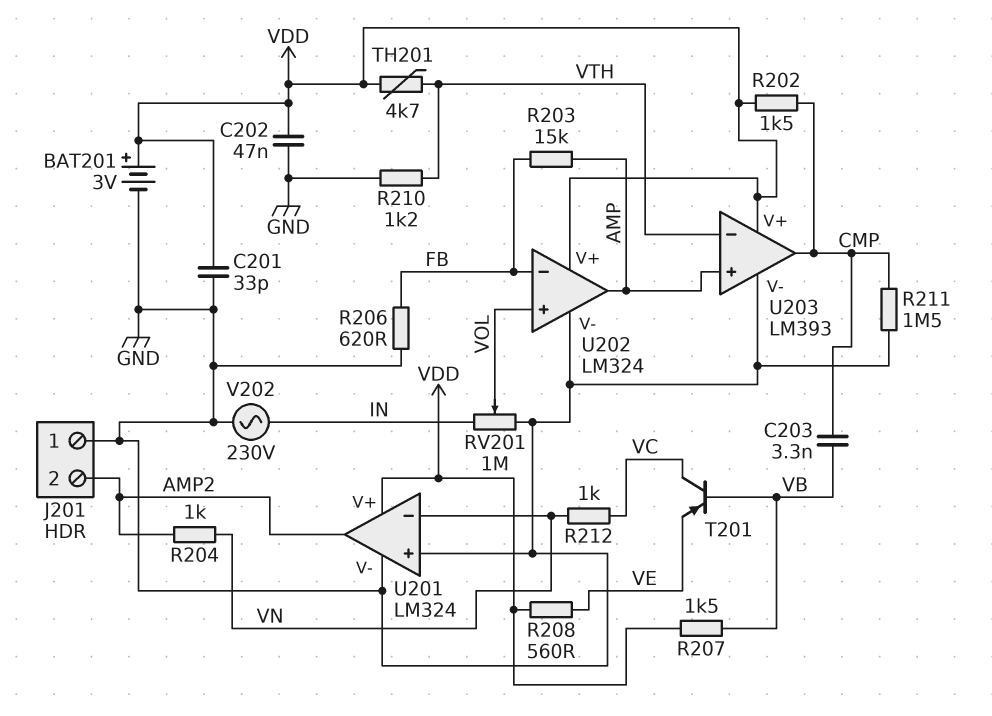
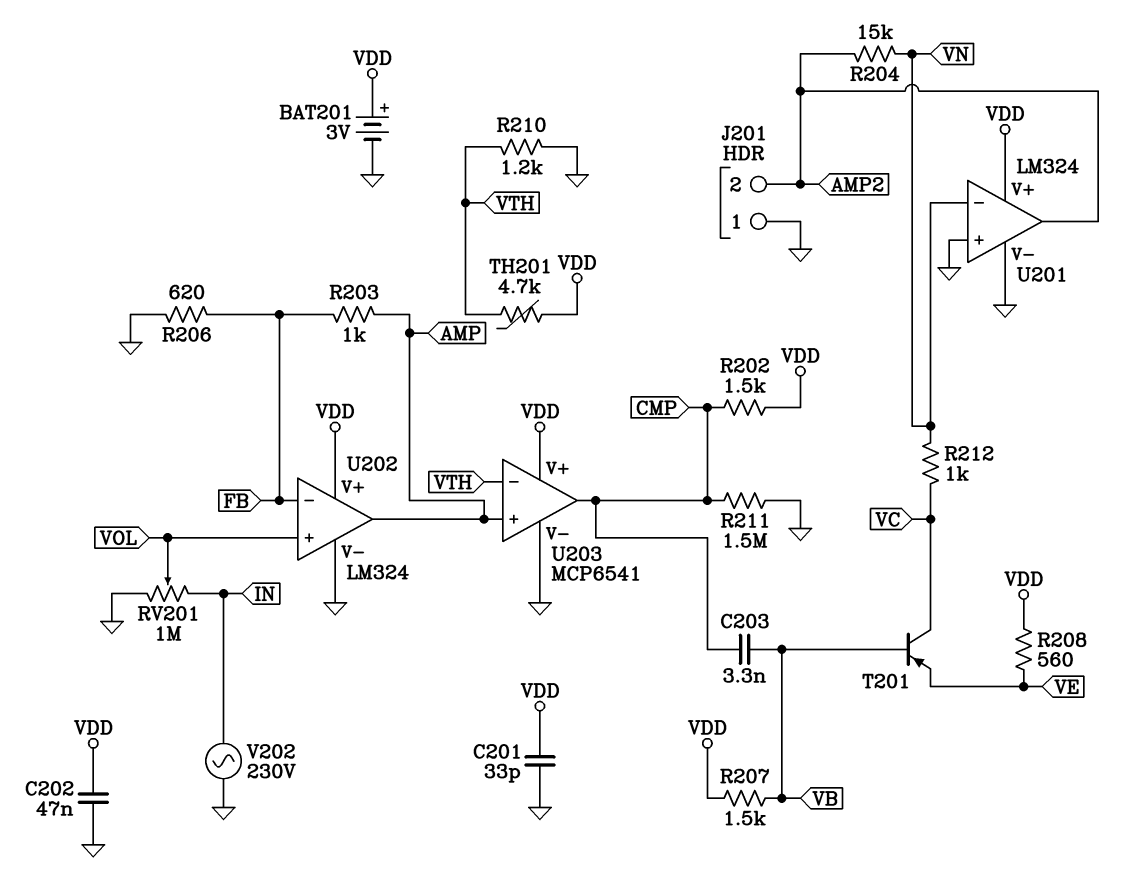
R203: 15k (AMP, FB) -> 1k (AMP, FB)
R204: 1k (AMP2, VN) -> 15k (AMP2, VN)
U203: LM393 -> MCP6541

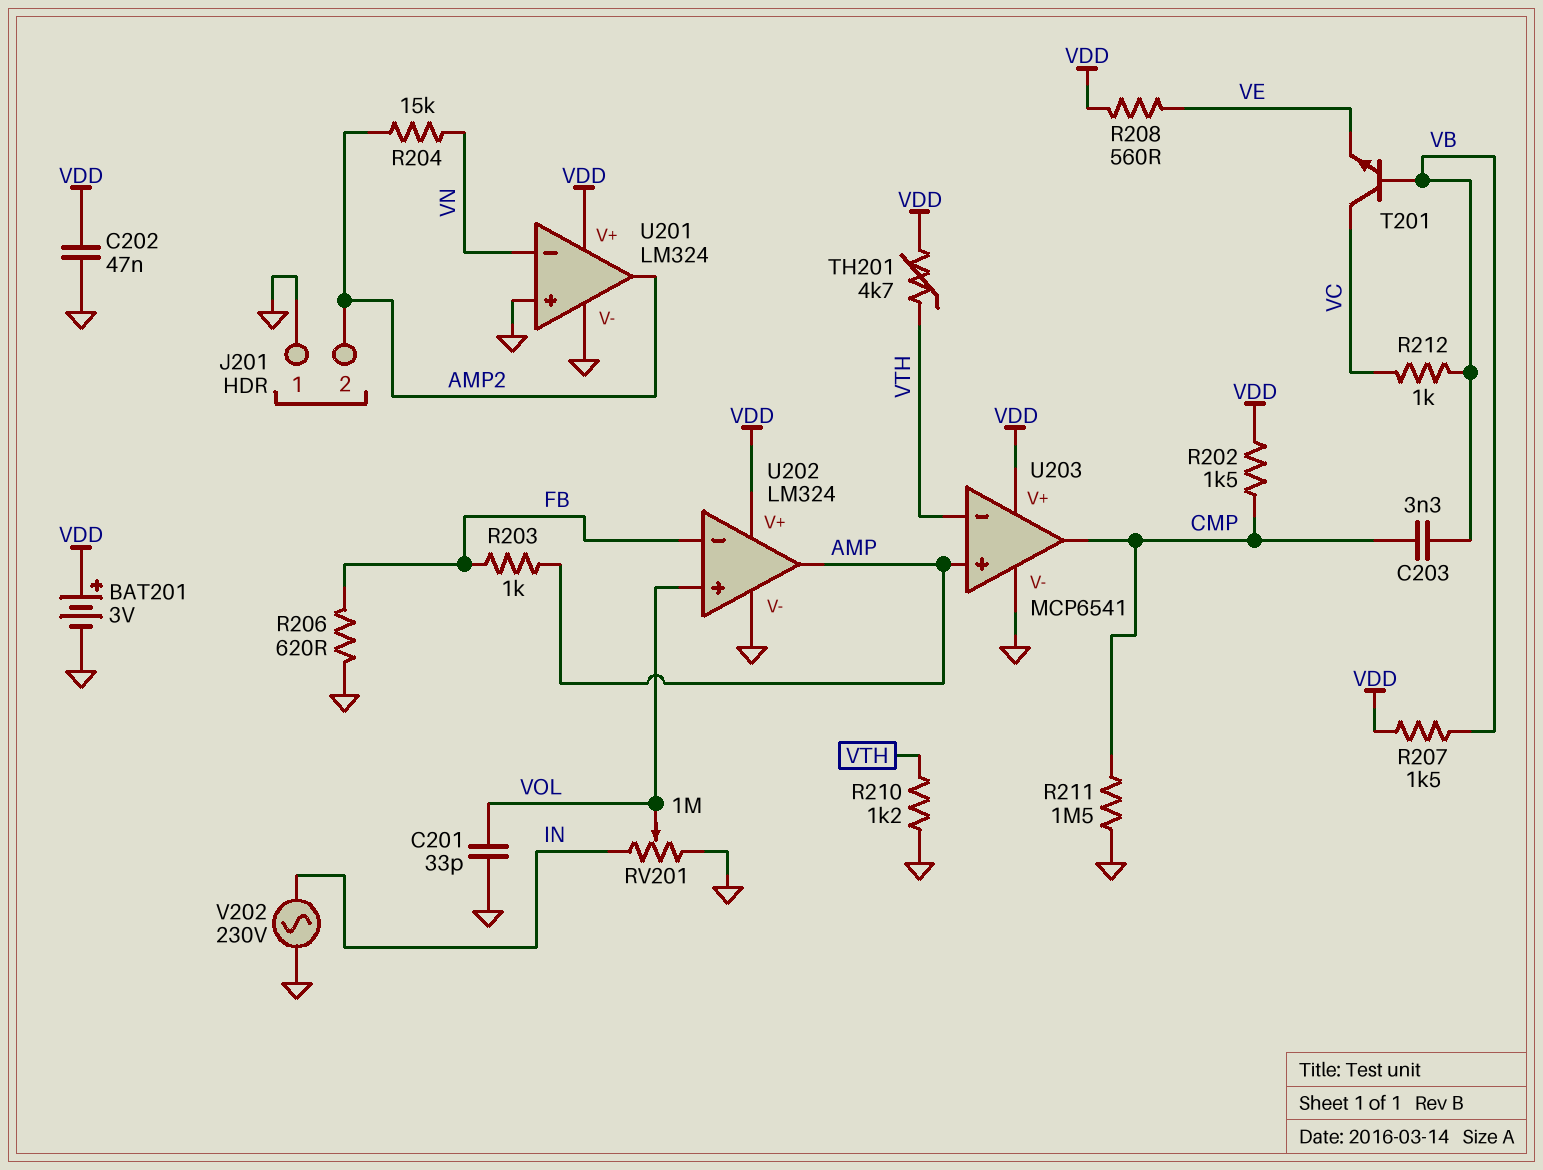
C201: 33pF (GND, VDD) -> 33pF (GND, VOL)
R212: 1k (VC, VN) -> 1k (VB, VC)
T201: PNP (B VB, C VC, E VE) -> NPN (B VB, C VC, E VE)

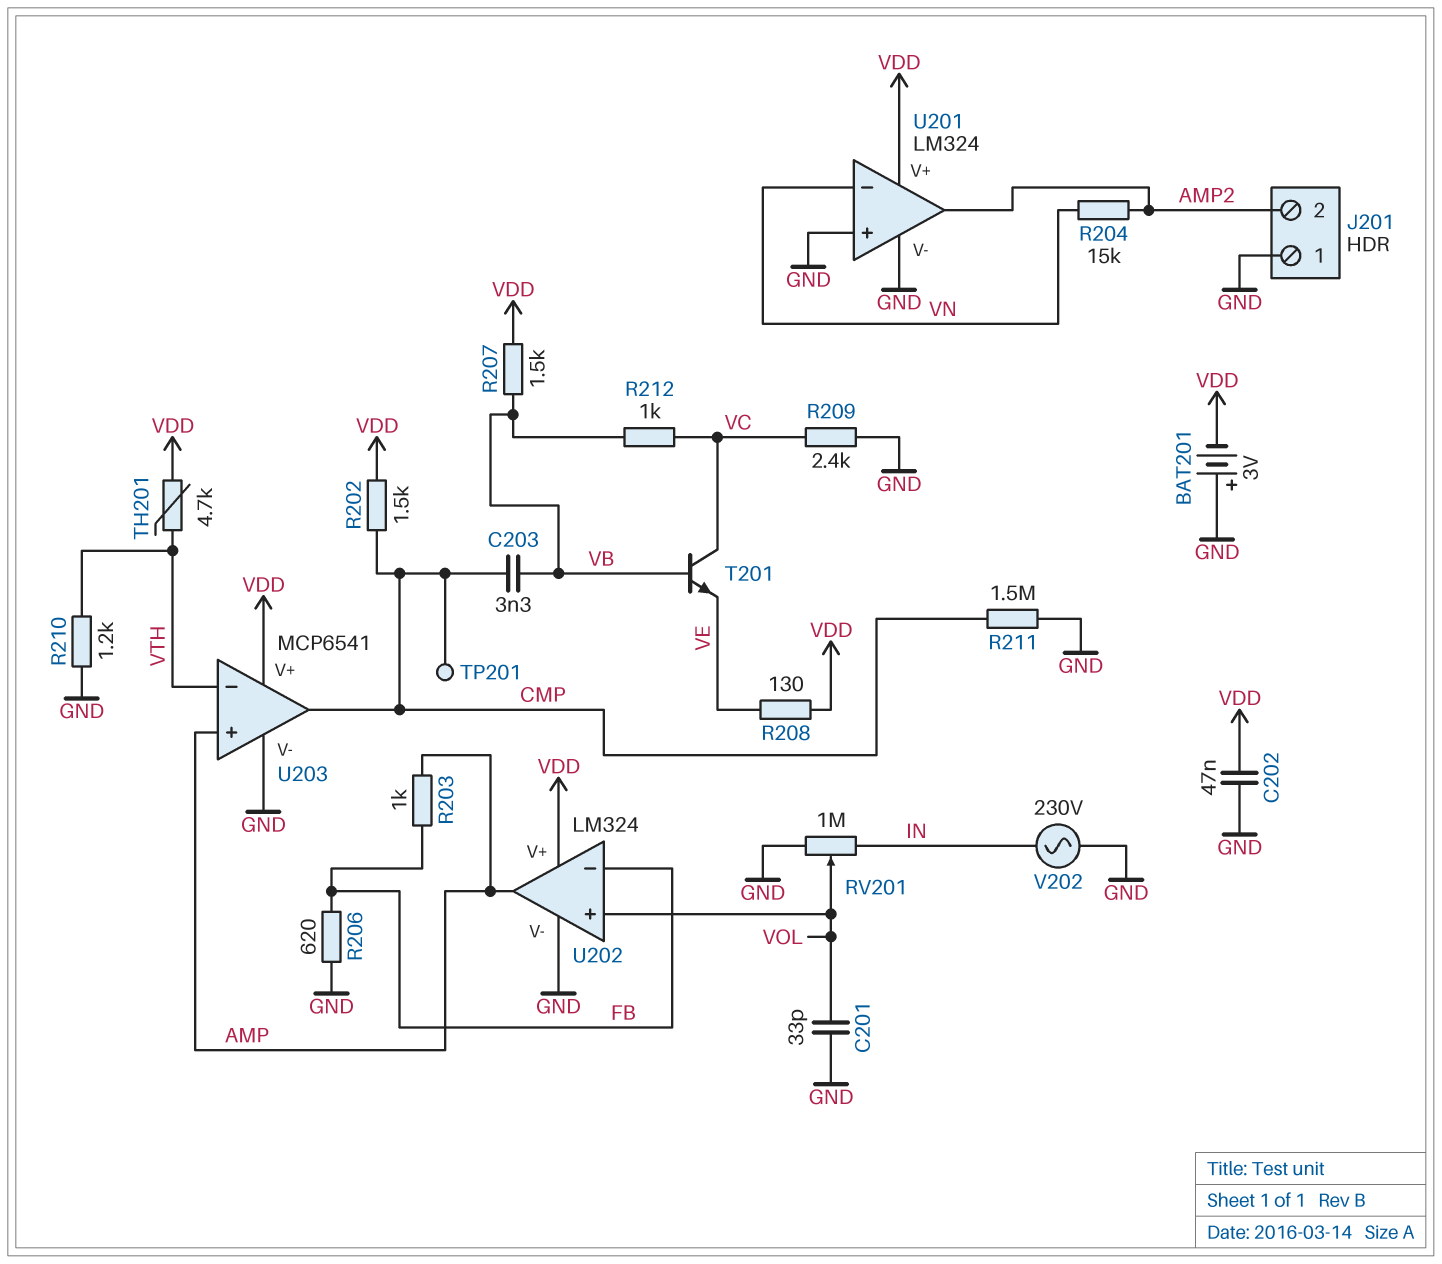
BAT201: 3V (plus VDD, minus GND) -> 3V (plus GND, minus VDD)
R208: 560 (VDD, VE) -> 130 (VDD, VE)
R209: none -> 2.4k (GND, VC)
TP201: none -> test point (CMP)

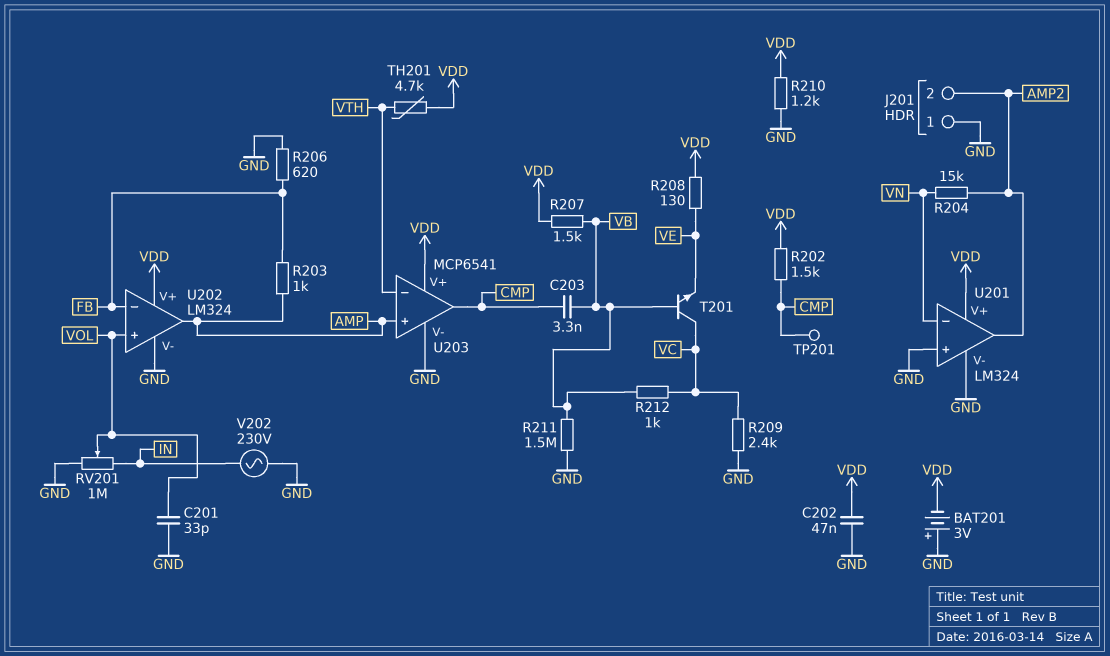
R210: 1.2k (GND, VTH) -> 1.2k (GND, VDD)
R211: 1.5M (CMP, GND) -> 1.5M (GND, VB)

